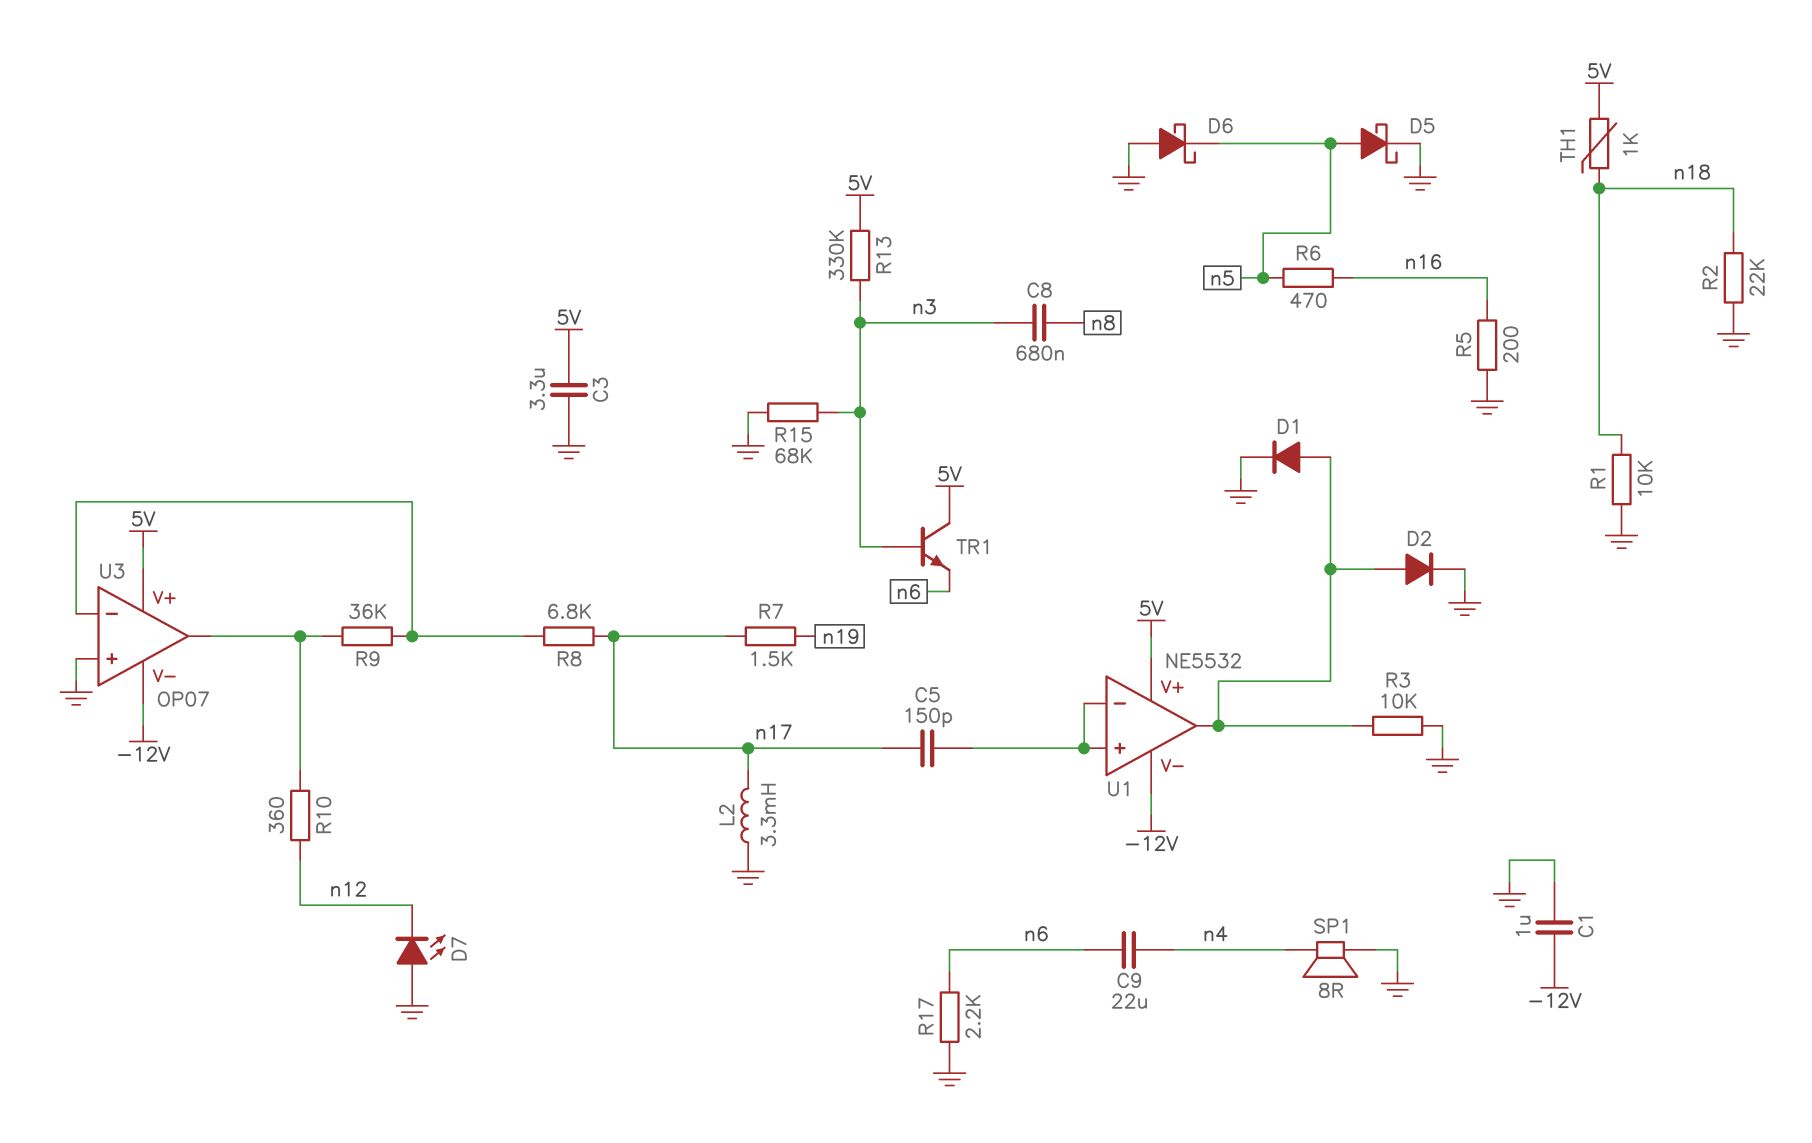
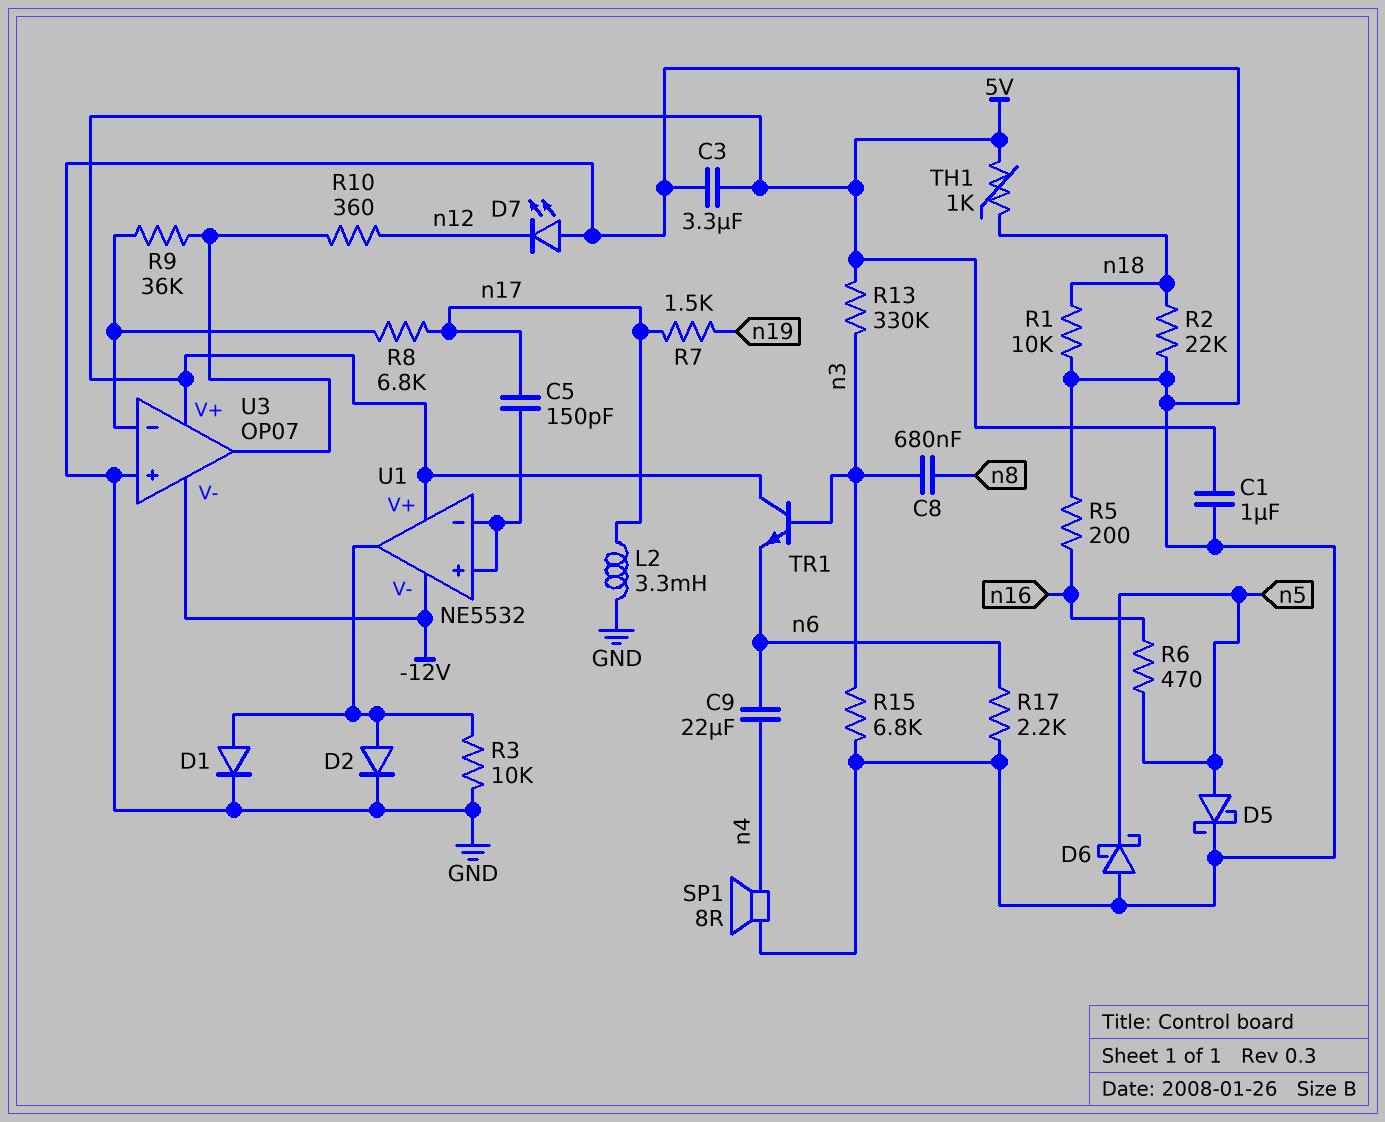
C1: 1uF (-12V, GND) -> 1uF (5V, GND)
R15: 68k (GND, n3) -> 6.8k (GND, n3)

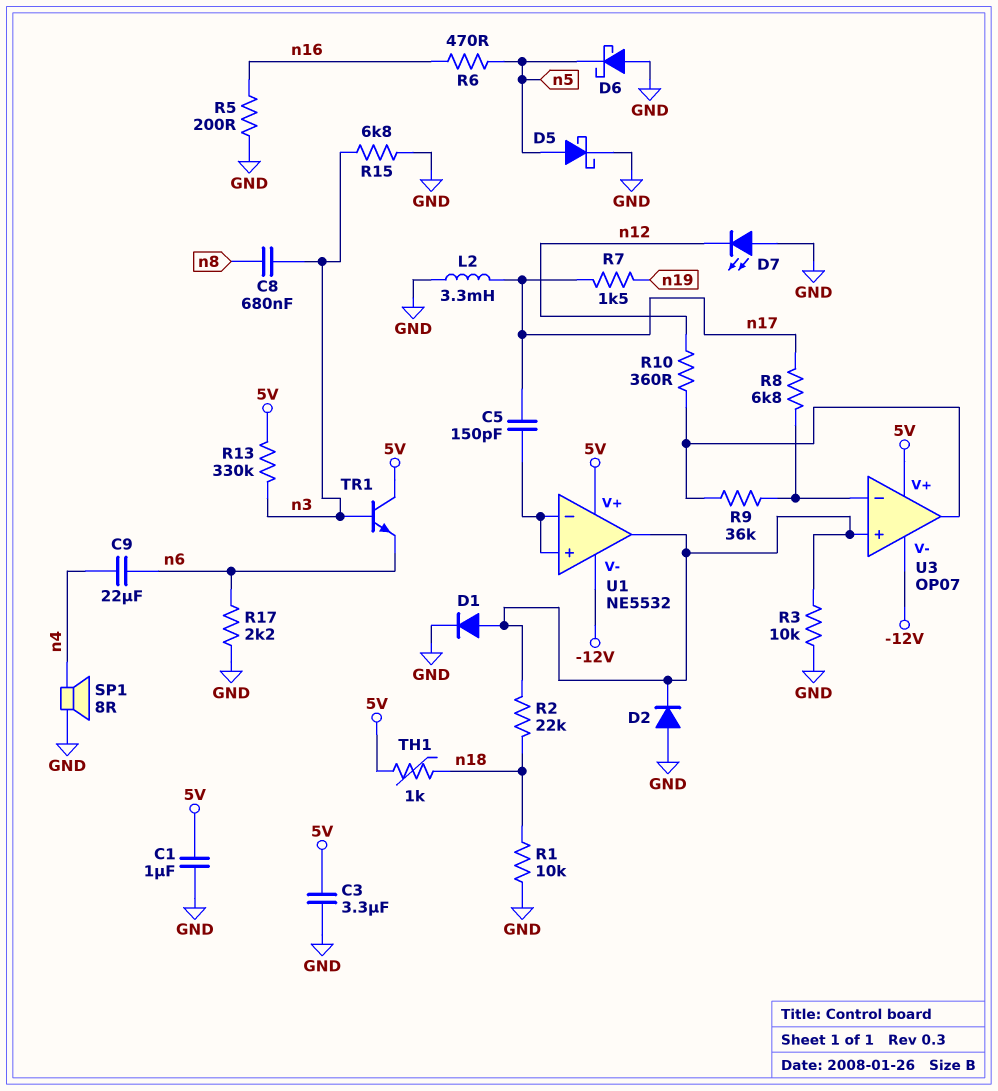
D2: diode (A U1/out, K GND) -> diode (A GND, K U1/out)
R2: 22k (GND, n18) -> 22k (U1/out, n18)
U3 pin in+: GND -> U1/out

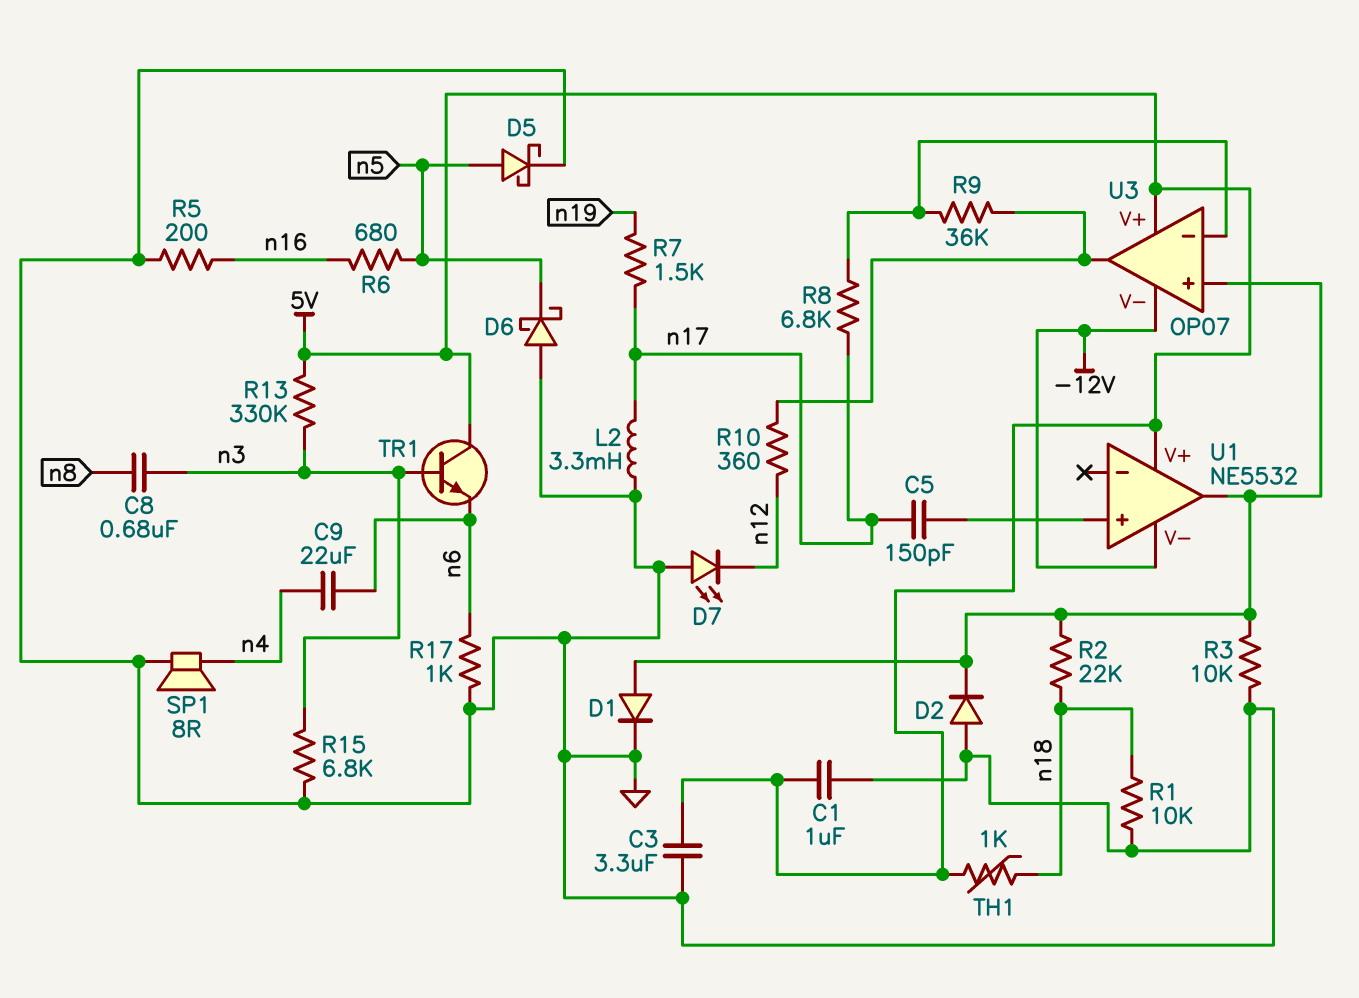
R6: 470 (n5, n16) -> 680 (n5, n16)
R17: 2.2k (GND, n6) -> 1k (GND, n6)
U1 pin in-: U1/in+ -> none

